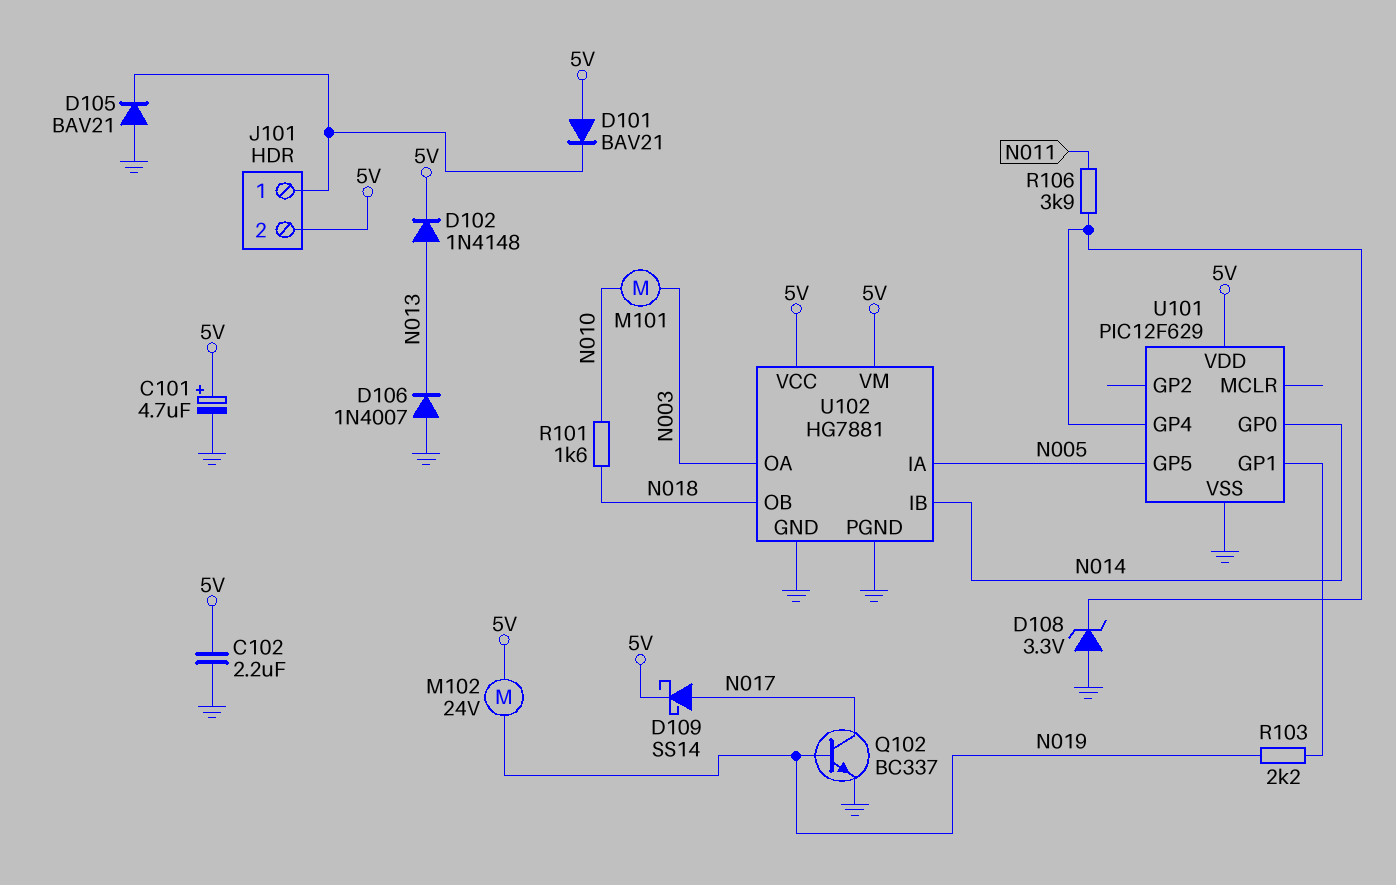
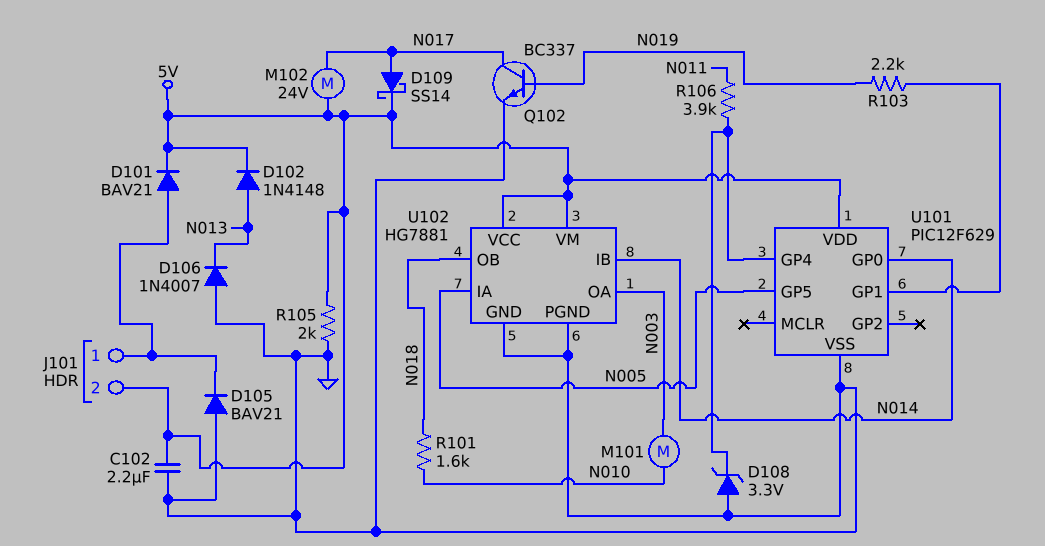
C101: 4.7uF (plus 5V, minus GND) -> none
D101: diode BAV21 (A 5V, K J101/1) -> diode BAV21 (A J101/1, K 5V)
M102: motor 24V (5V, N019) -> motor 24V (5V, N017)
R105: none -> 2k (5V, GND)

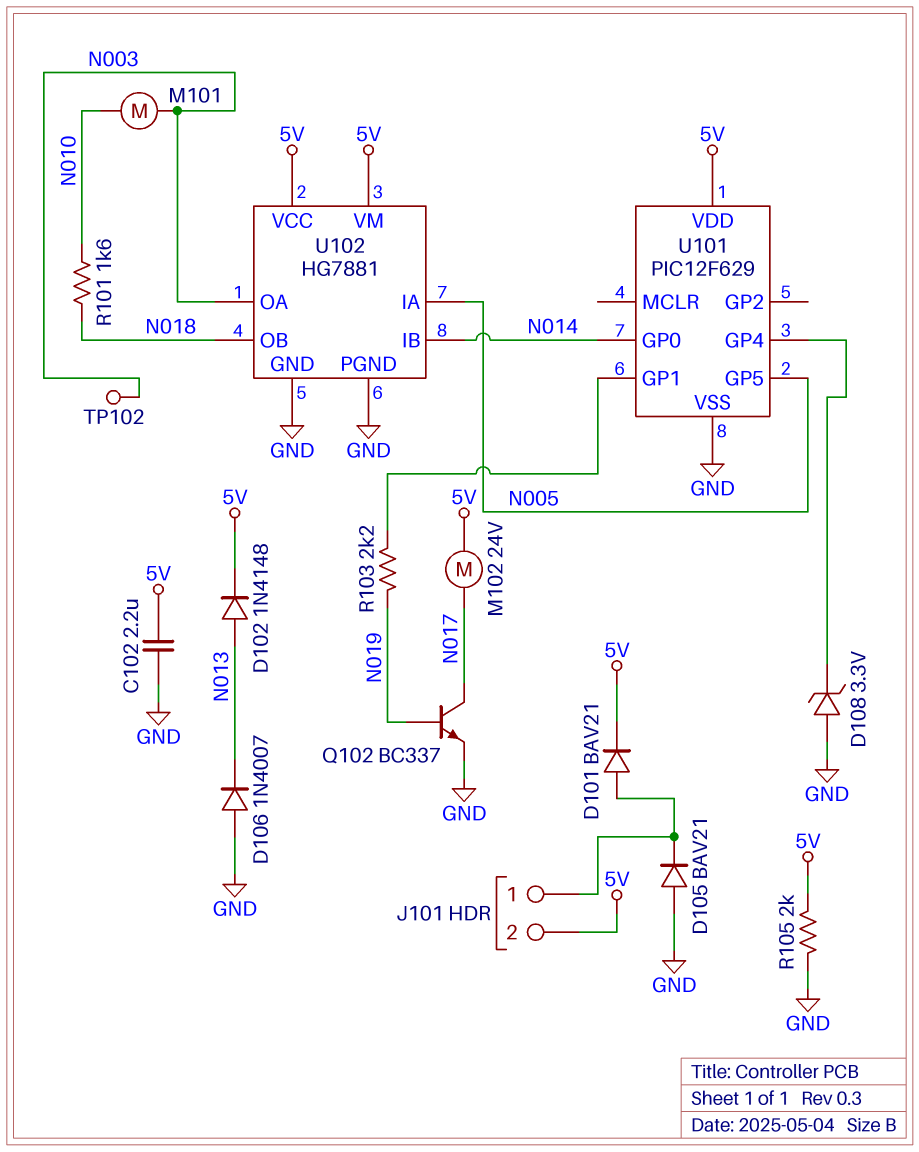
D109: schottky SS14 (A N017, K 5V) -> none
R106: 3.9k (N011, U101/GP4) -> none
TP102: none -> test point (N003)

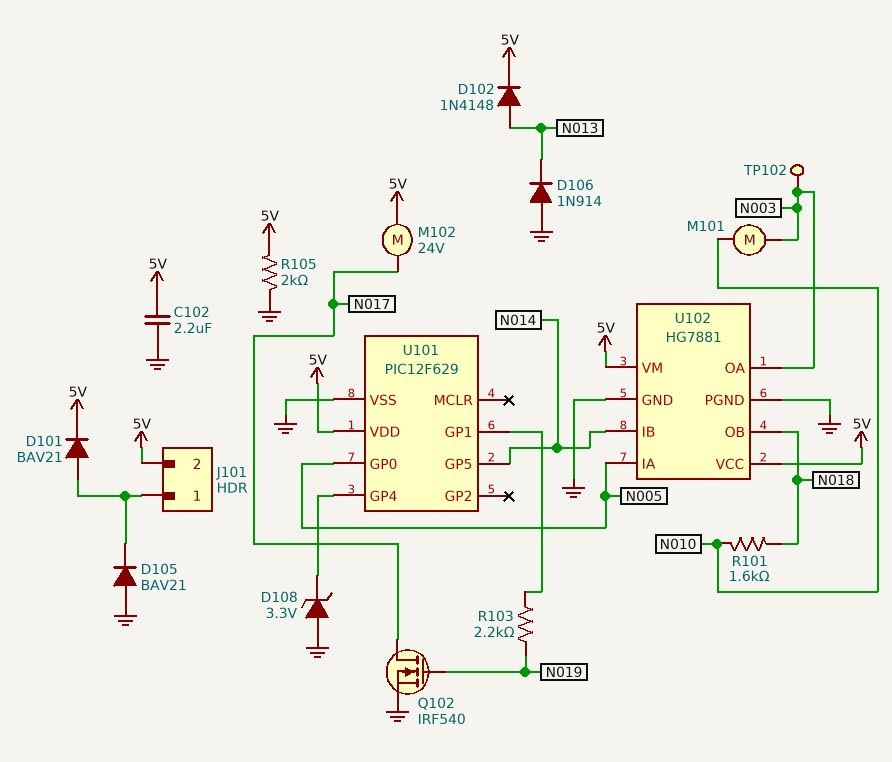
D106: diode 1N4007 (A GND, K N013) -> diode 1N914 (A GND, K N013)
Q102: NPN BC337 (B N019, C N017, E GND) -> NMOS IRF540 (G N019, D N017, S GND)
U101 pin GP0: N014 -> N005
U101 pin GP5: N005 -> N014

